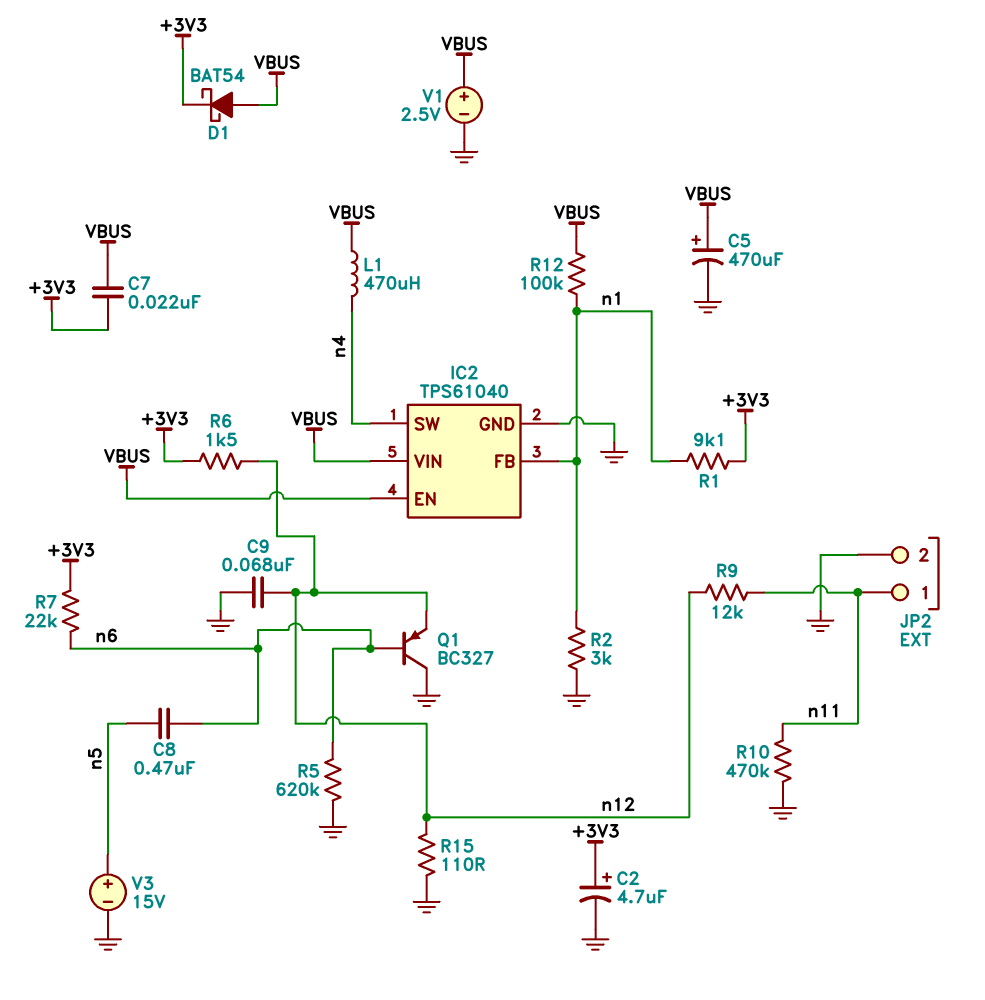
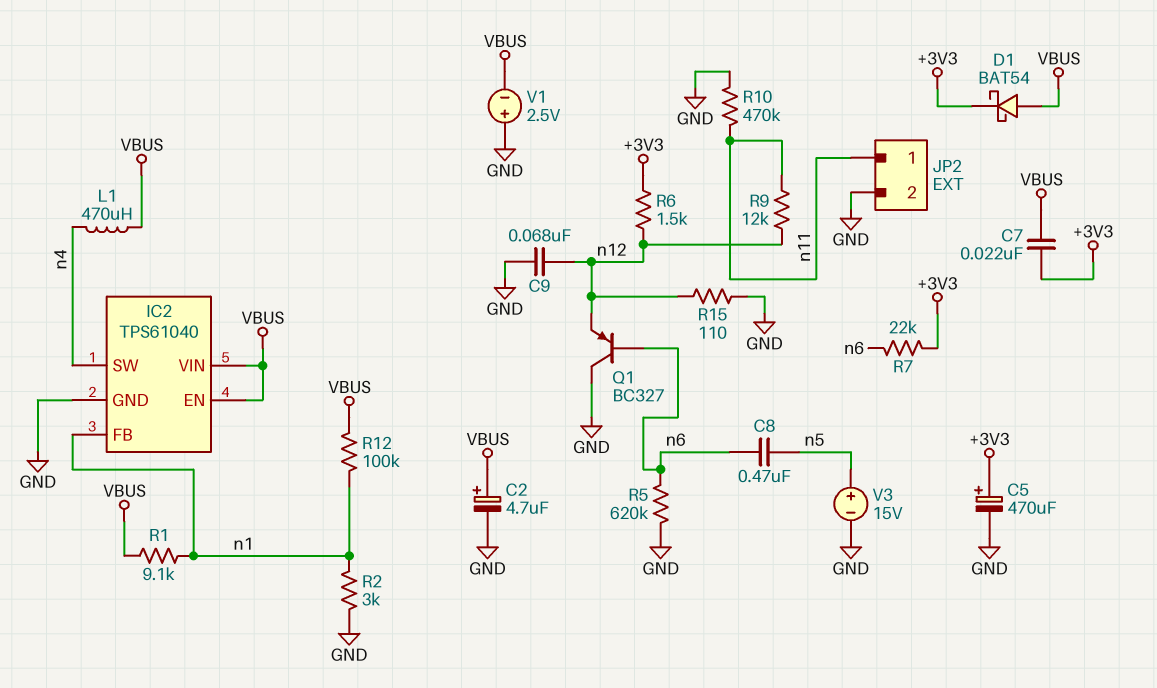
C2: 4.7uF (plus +3V3, minus GND) -> 4.7uF (plus VBUS, minus GND)
C5: 470uF (plus VBUS, minus GND) -> 470uF (plus +3V3, minus GND)
R1: 9.1k (+3V3, n1) -> 9.1k (VBUS, n1)
V1: 2.5V (plus VBUS, minus GND) -> 2.5V (plus GND, minus VBUS)

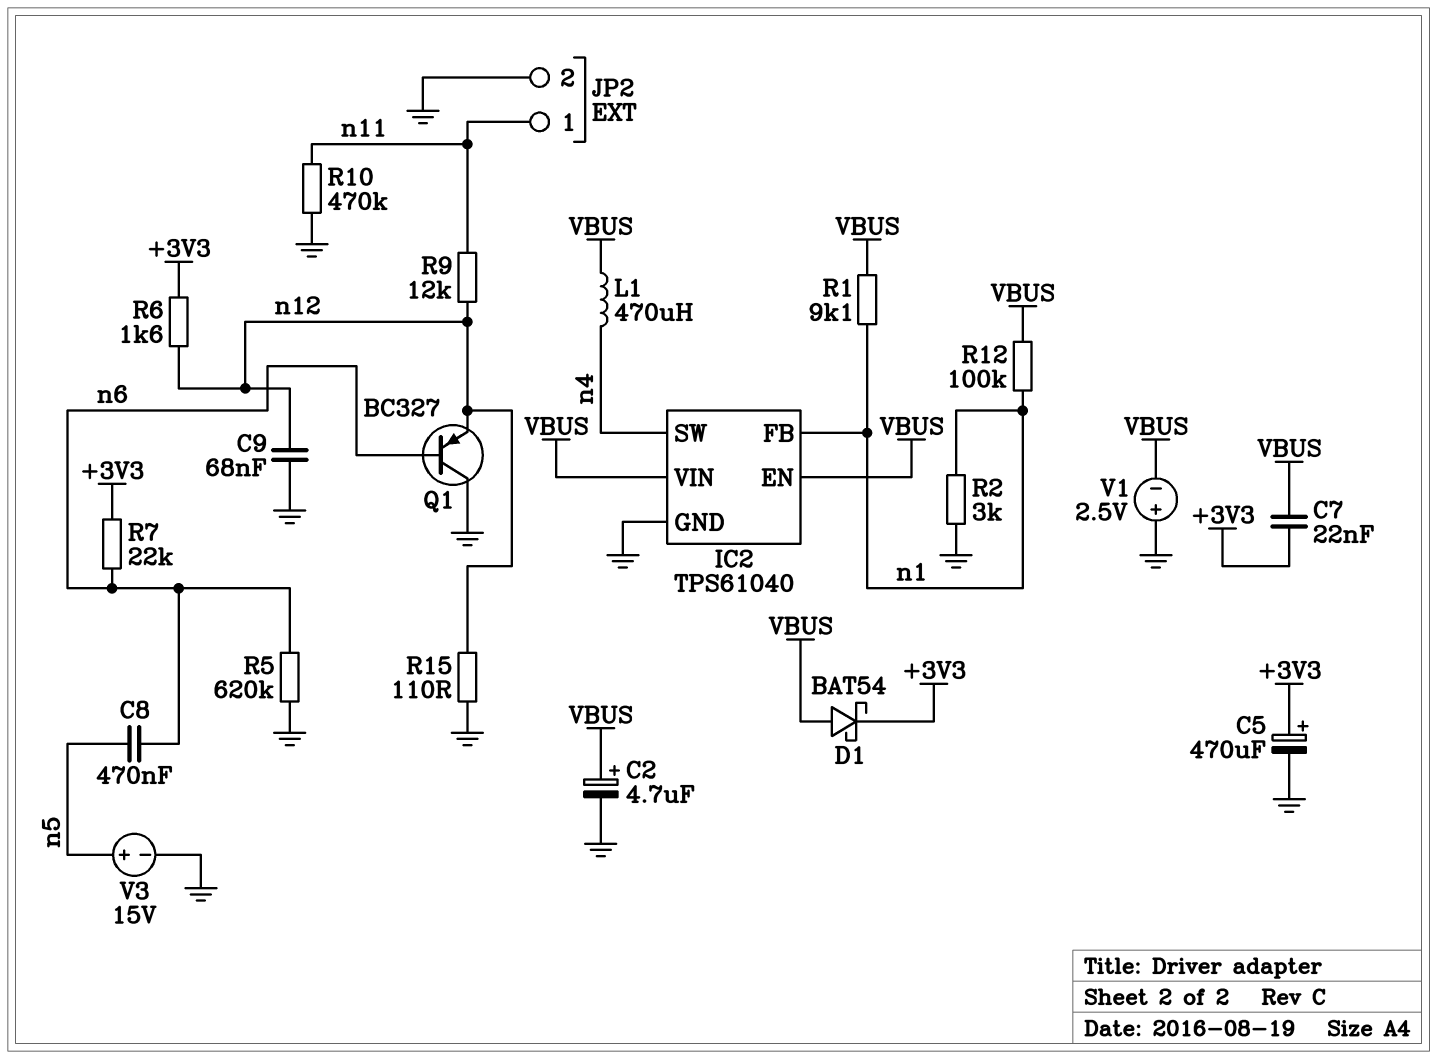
R6: 1.5k (+3V3, n12) -> 1.6k (+3V3, n12)

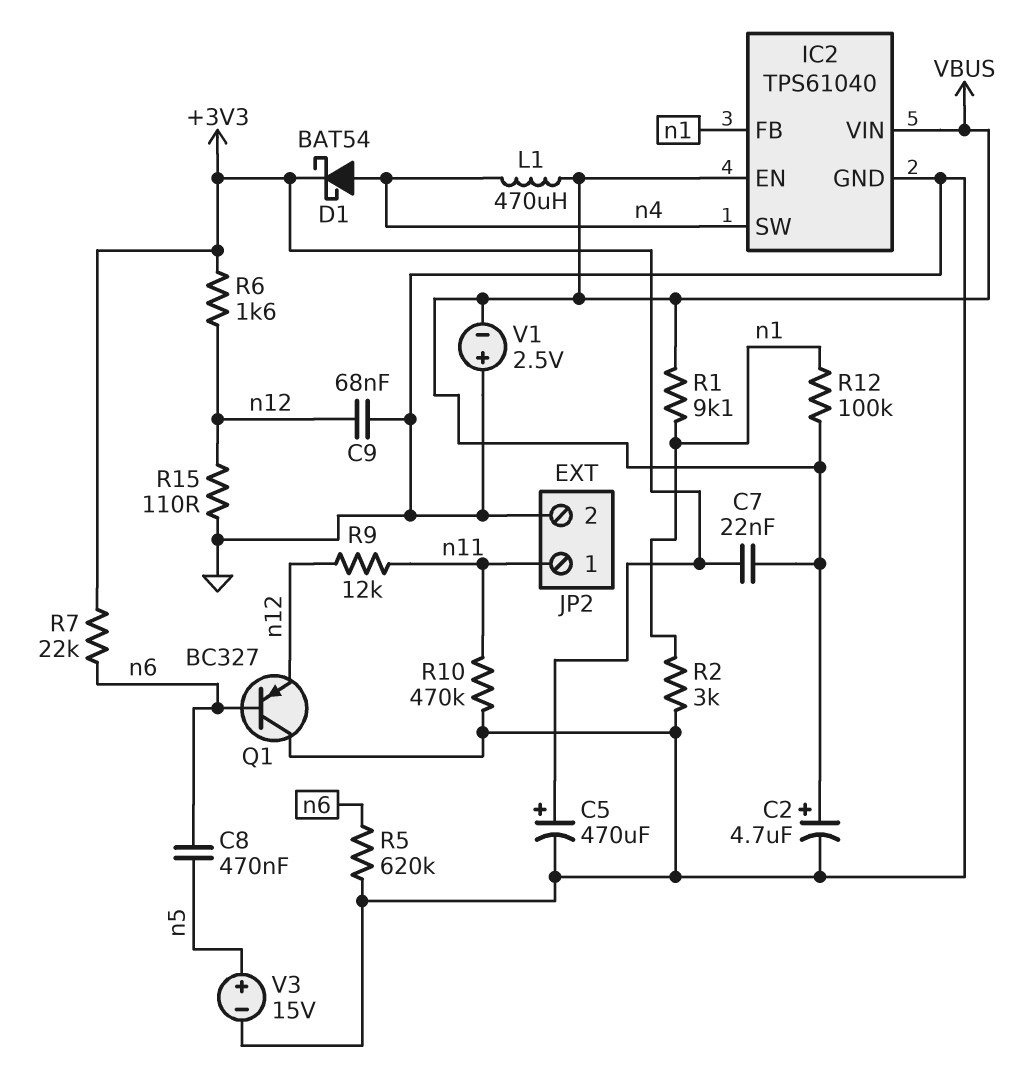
D1: schottky BAT54 (A VBUS, K +3V3) -> schottky BAT54 (A n4, K +3V3)

